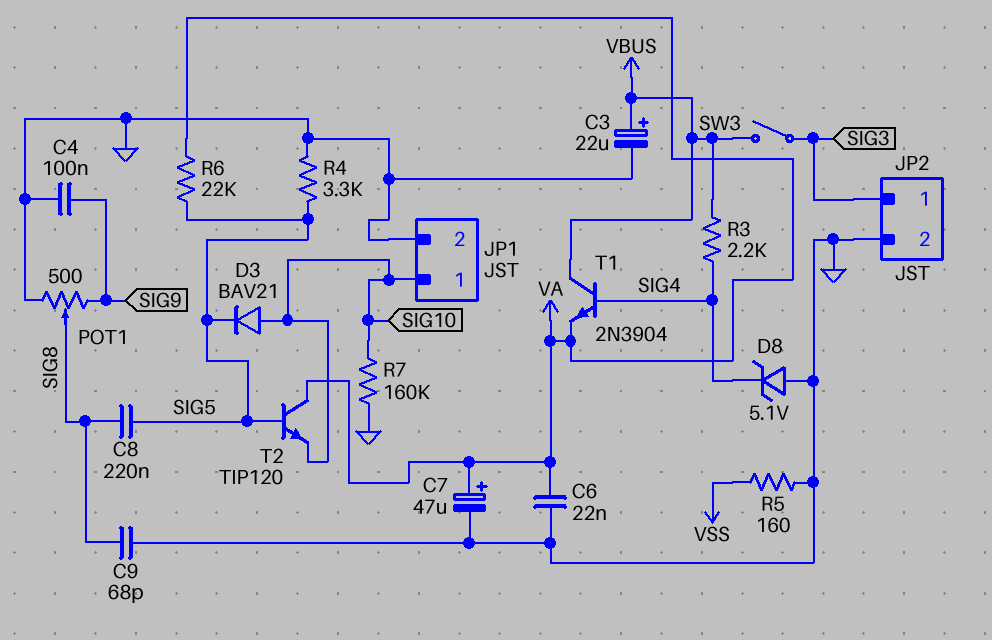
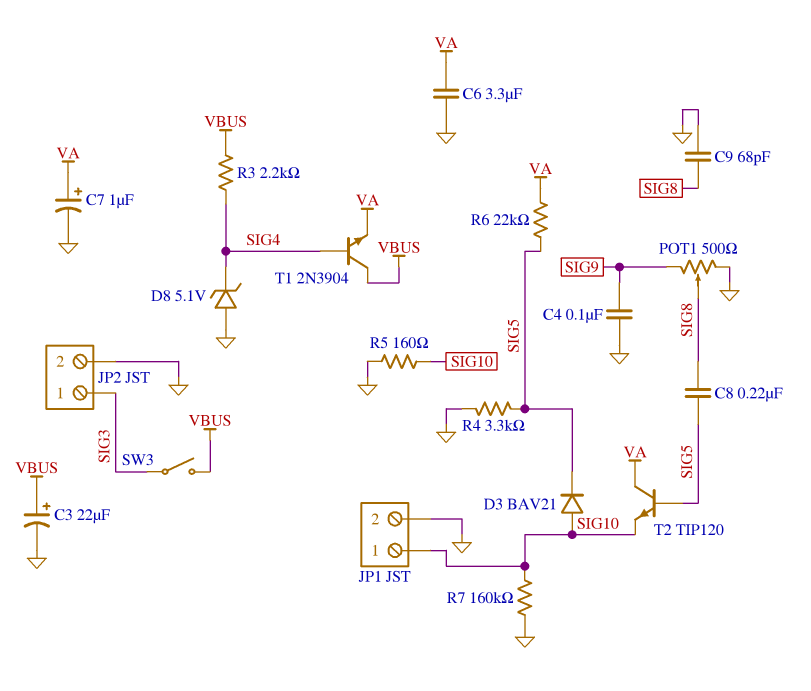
C6: 22nF (GND, VA) -> 3.3uF (GND, VA)
C7: 47uF (plus VA, minus GND) -> 1uF (plus VA, minus GND)
R5: 160 (GND, VSS) -> 160 (GND, SIG10)

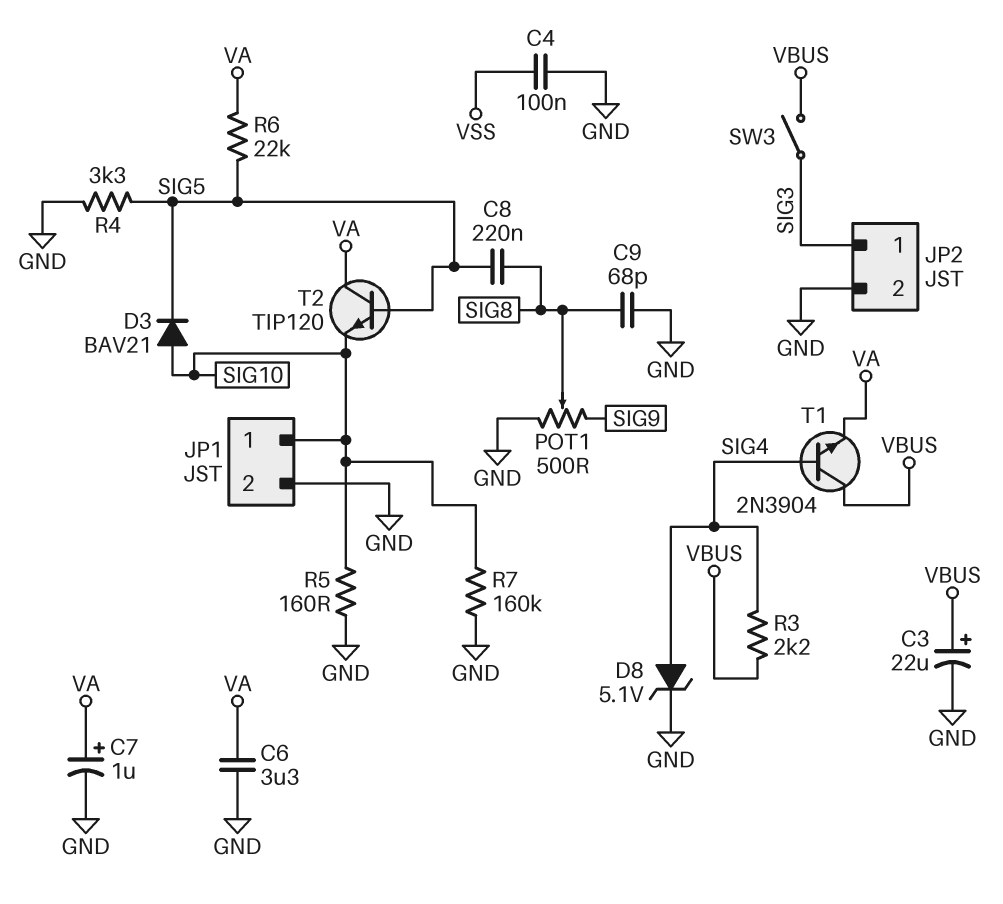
C4: 100nF (GND, SIG9) -> 100nF (GND, VSS)
D8: zener 5.1V (A GND, K SIG4) -> zener 5.1V (A SIG4, K GND)

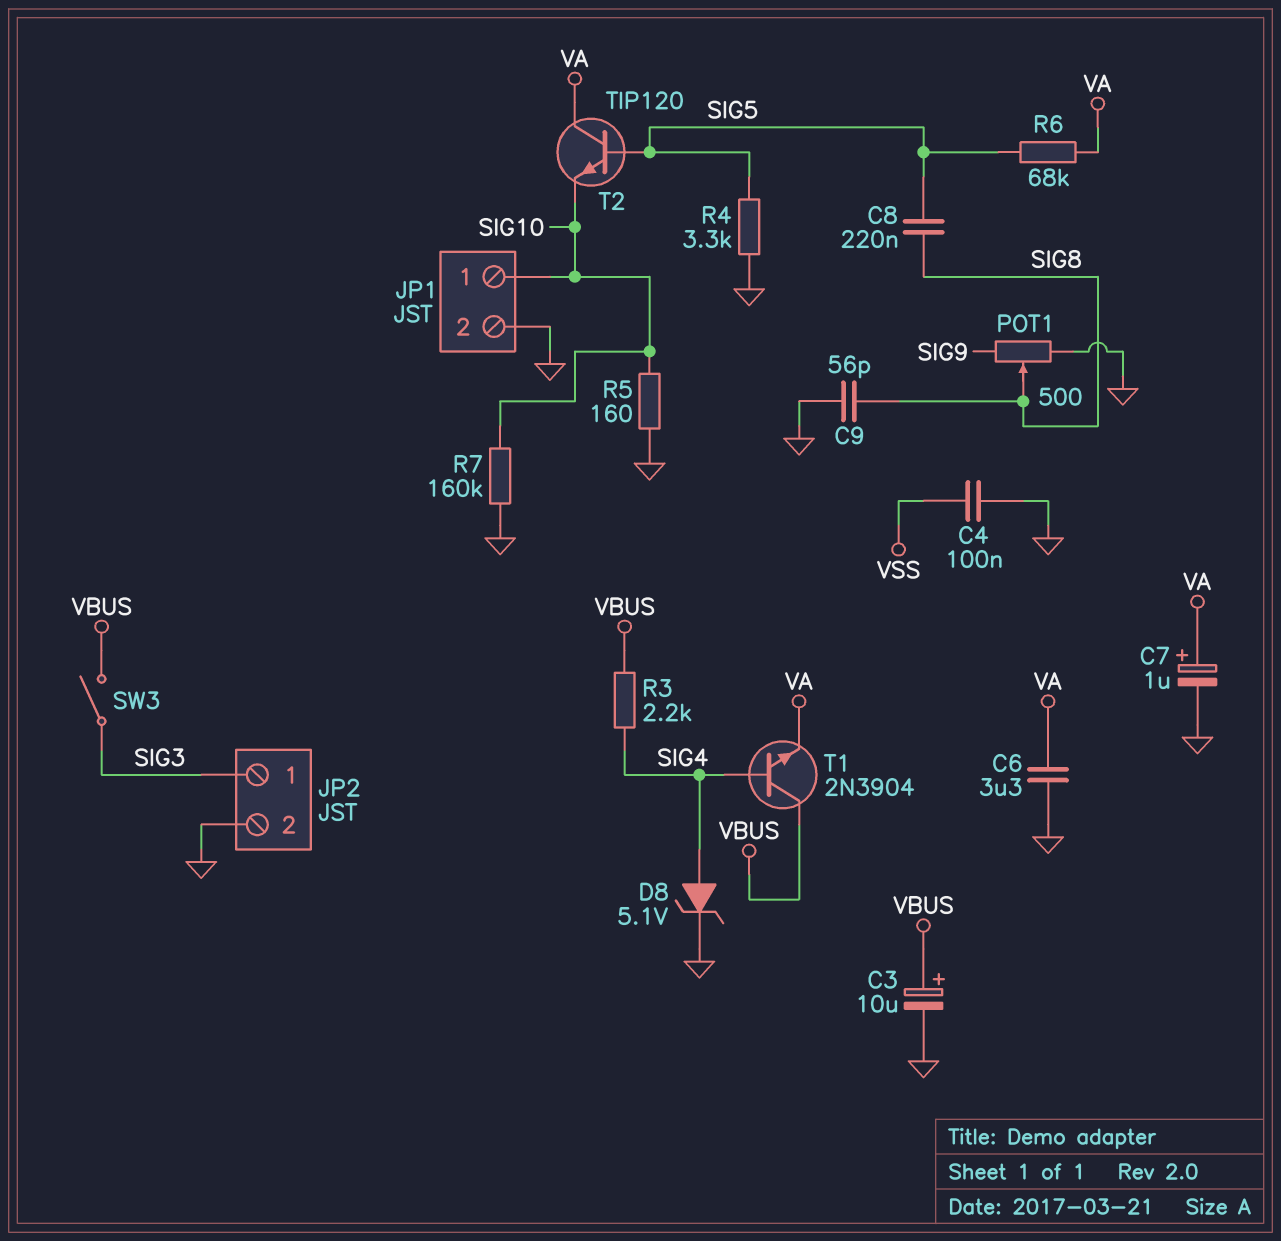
C3: 22uF (plus VBUS, minus GND) -> 10uF (plus VBUS, minus GND)
C9: 68pF (GND, SIG8) -> 56pF (GND, SIG8)
D3: diode BAV21 (A SIG10, K SIG5) -> none
R6: 22k (SIG5, VA) -> 68k (SIG5, VA)

